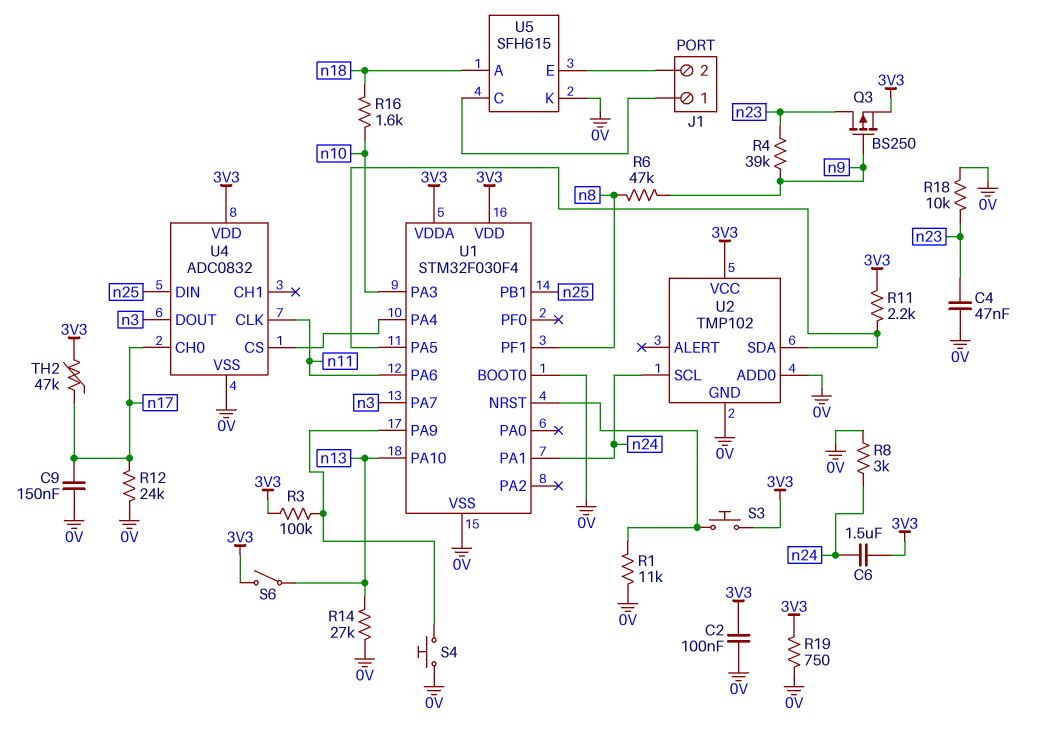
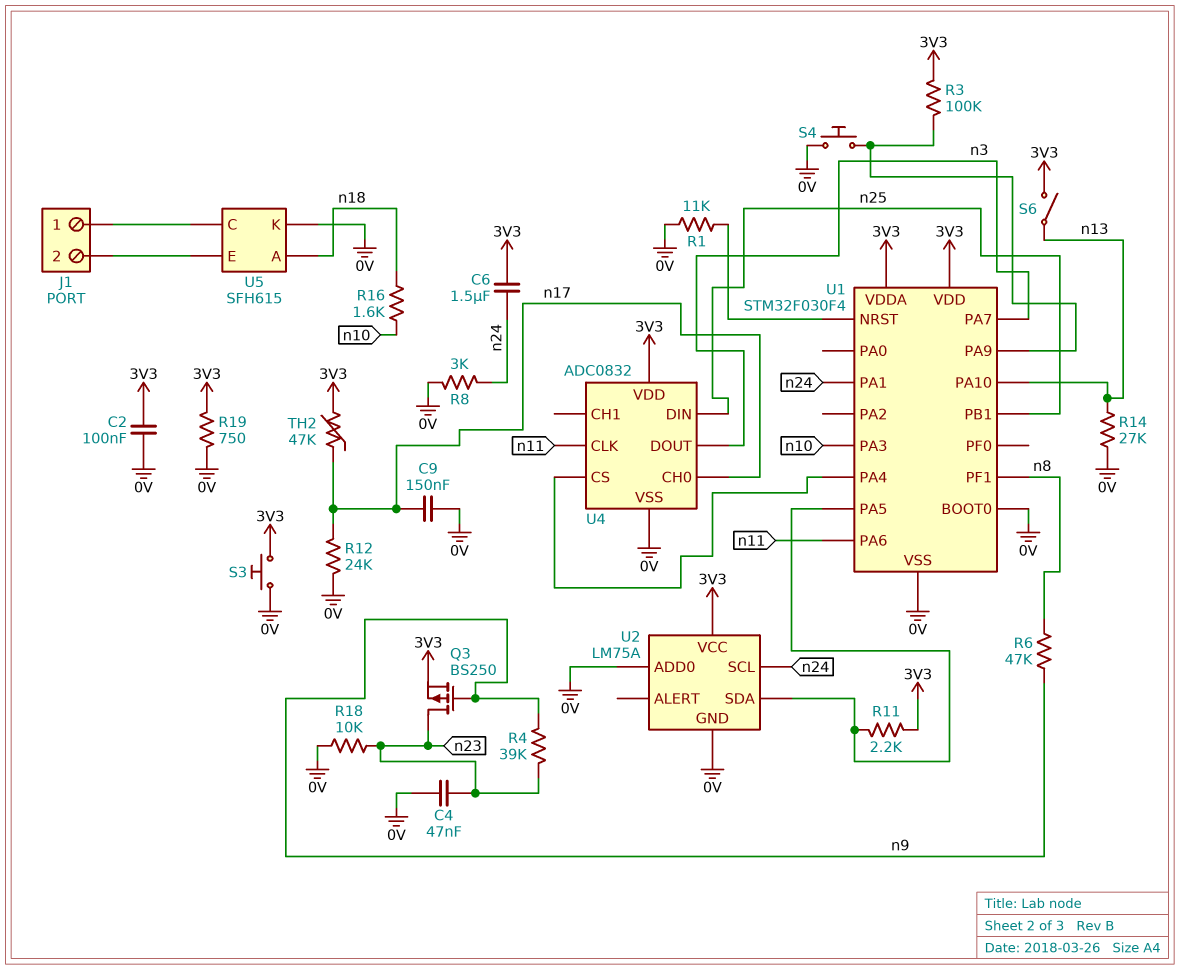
S3: button (3V3, U1/NRST) -> button (0V, 3V3)
U2: TMP102 -> LM75A

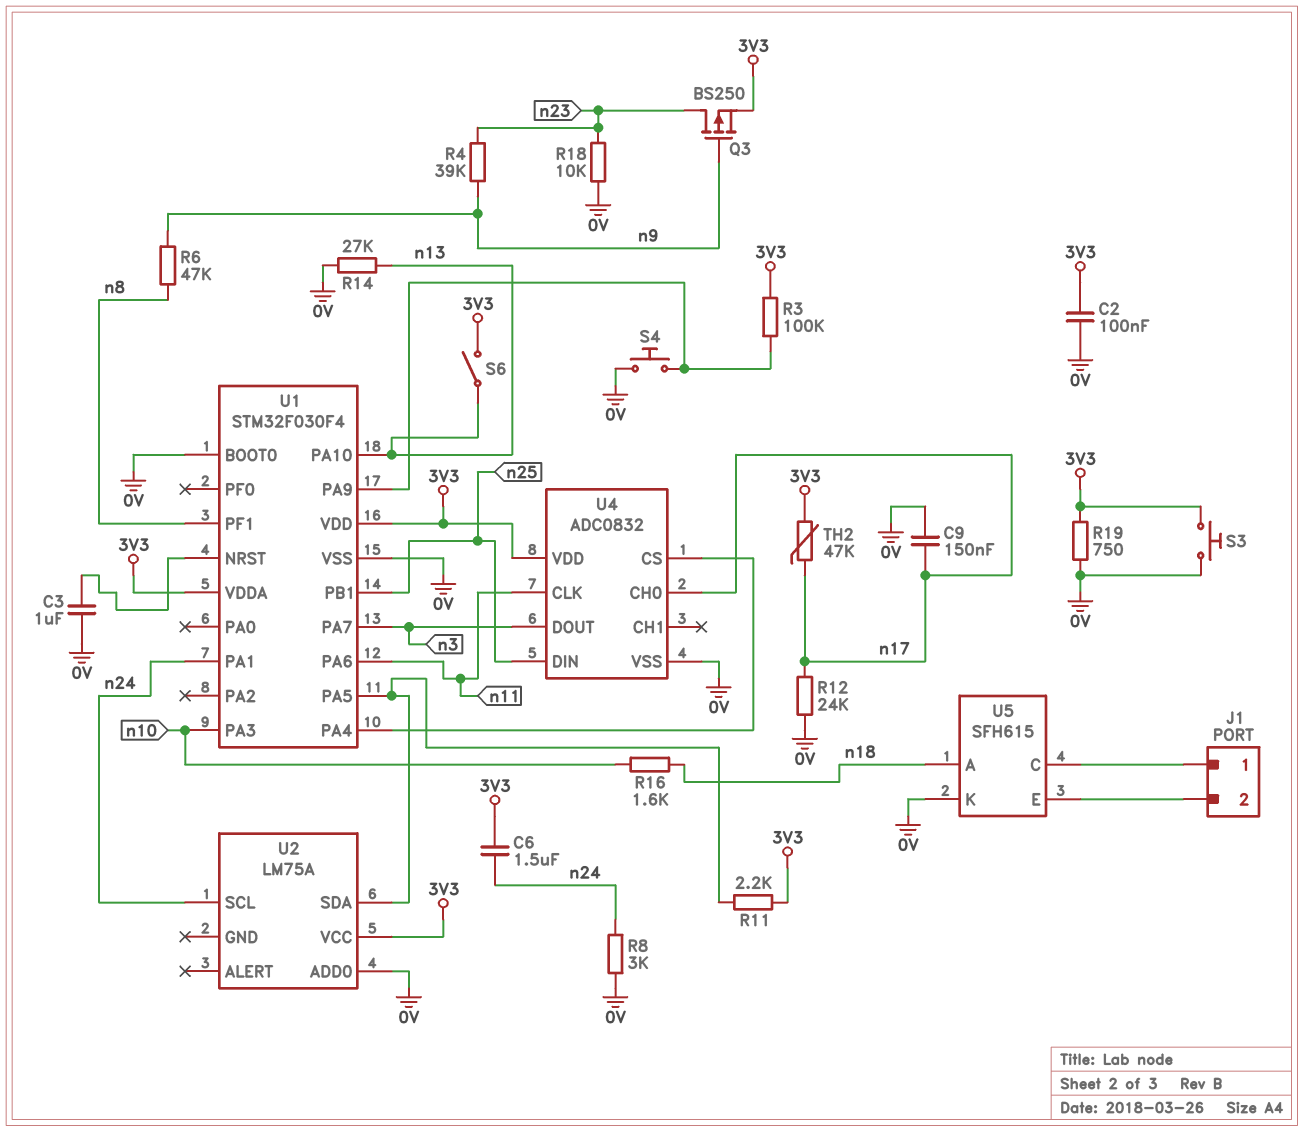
C3: none -> 1uF (0V, U1/NRST)
C4: 47nF (0V, n23) -> none
R1: 11k (0V, U1/NRST) -> none
U2 pin GND: 0V -> none

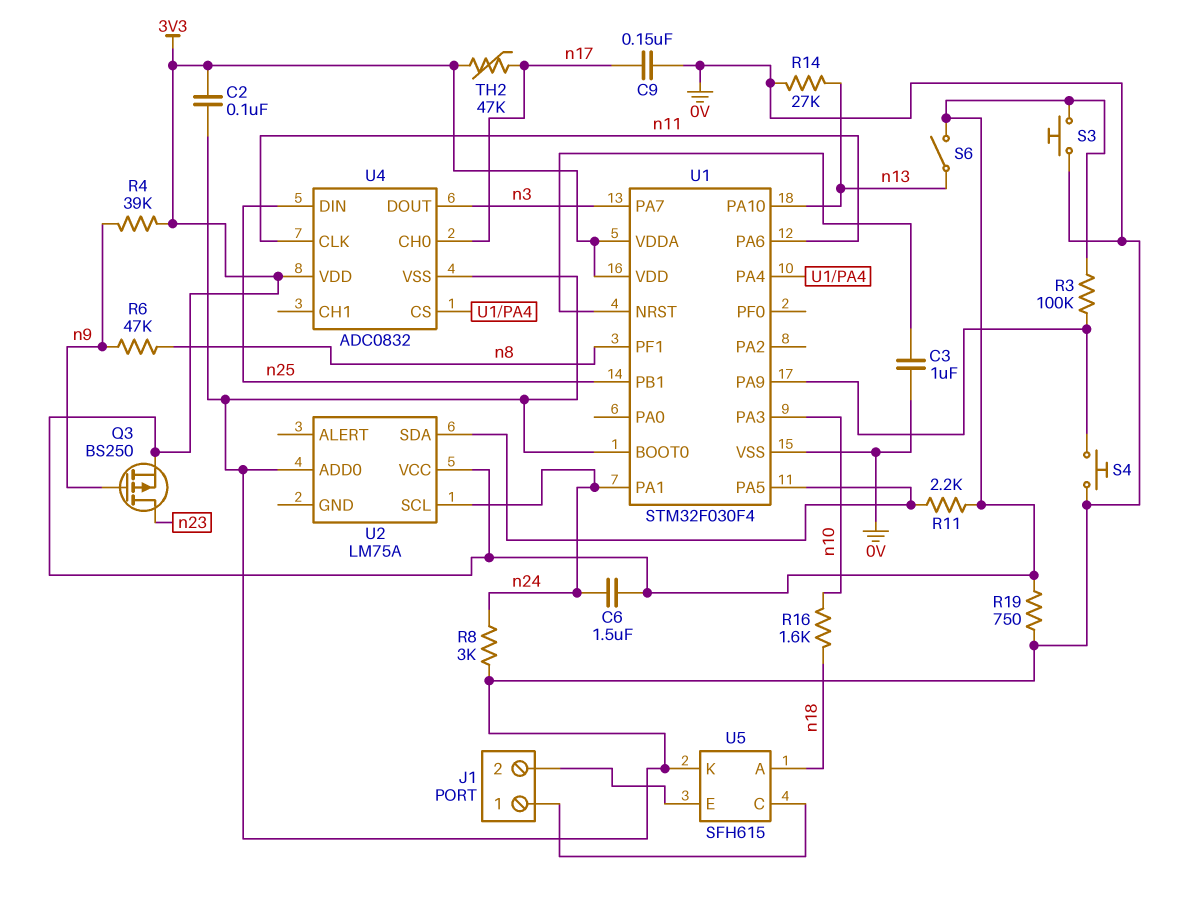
R4: 39k (n9, n23) -> 39k (3V3, n9)
R12: 24k (0V, n17) -> none
R18: 10k (0V, n23) -> none

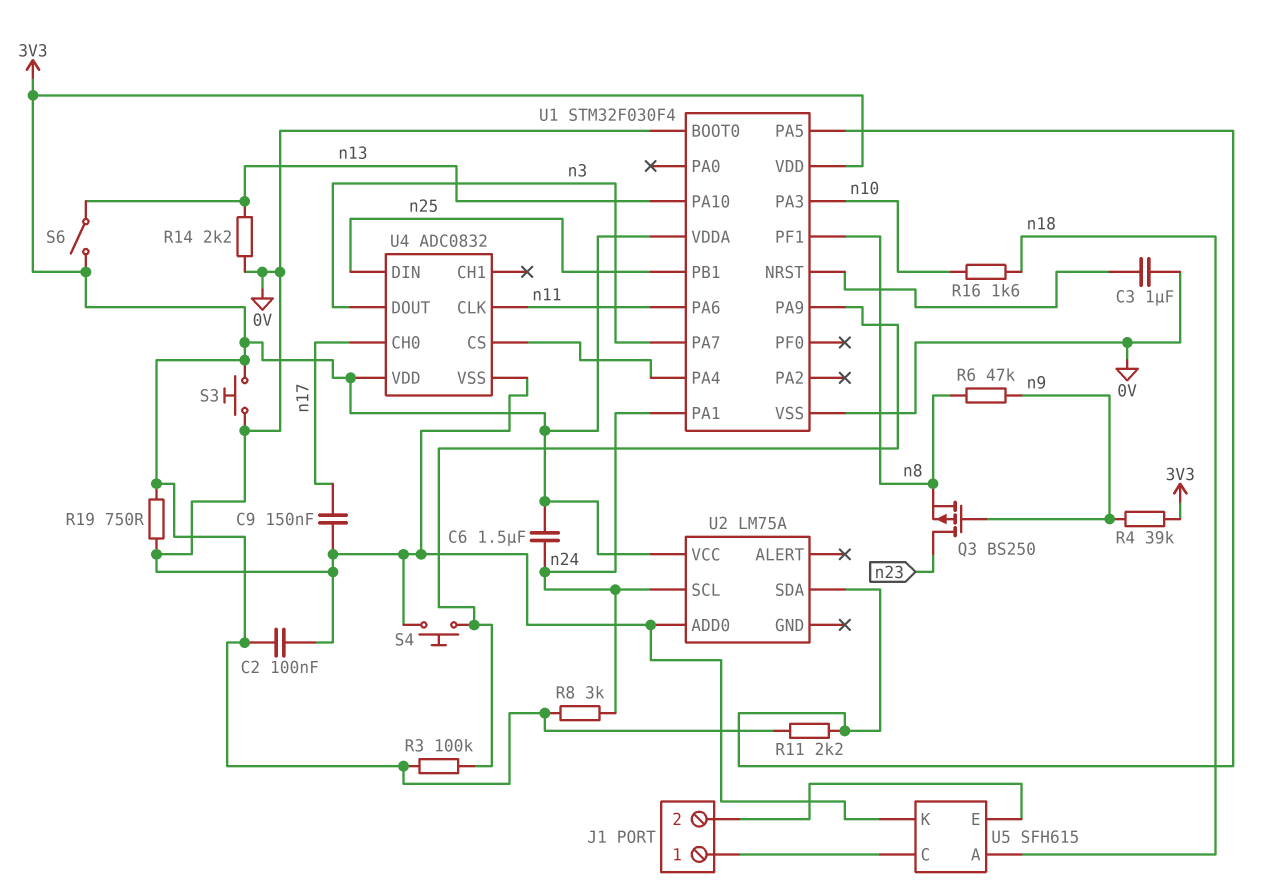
Q3: PMOS BS250 (G n9, D n23, S 3V3) -> PMOS BS250 (G n9, D n23, S n8)
R8: 3k (0V, n24) -> 3k (3V3, n24)
R14: 27k (0V, n13) -> 2.2k (0V, n13)
TH2: 47k (3V3, n17) -> none

